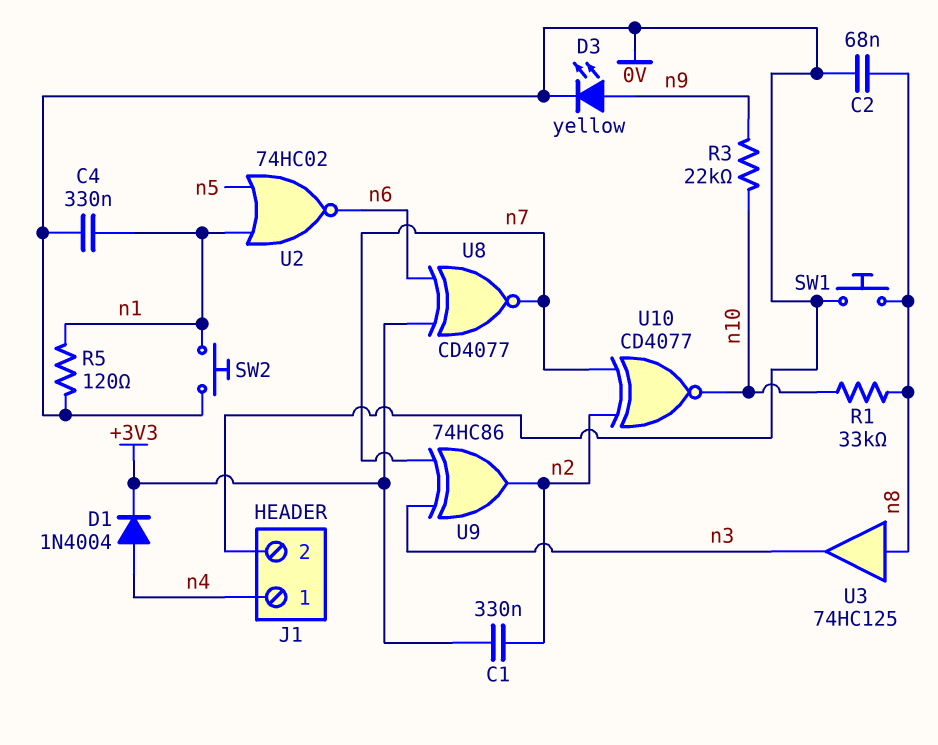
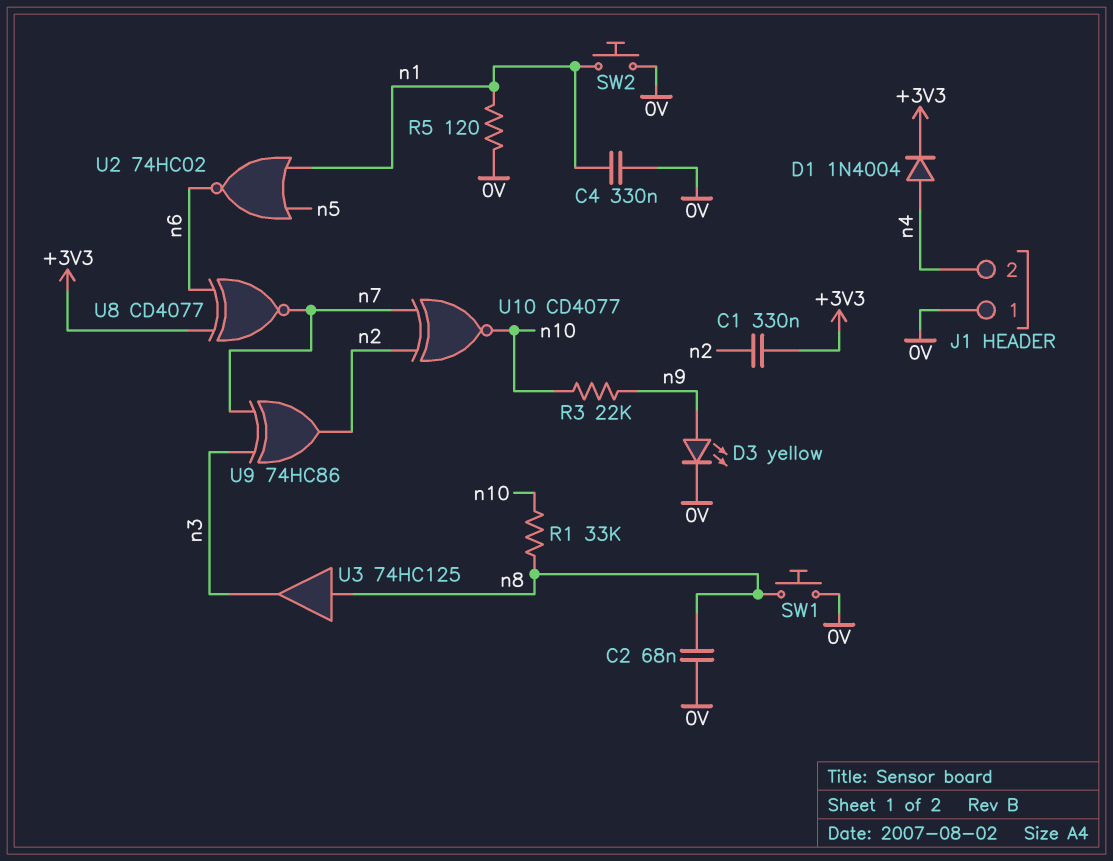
J1 pin 1: n4 -> 0V
J1 pin 2: 0V -> n4

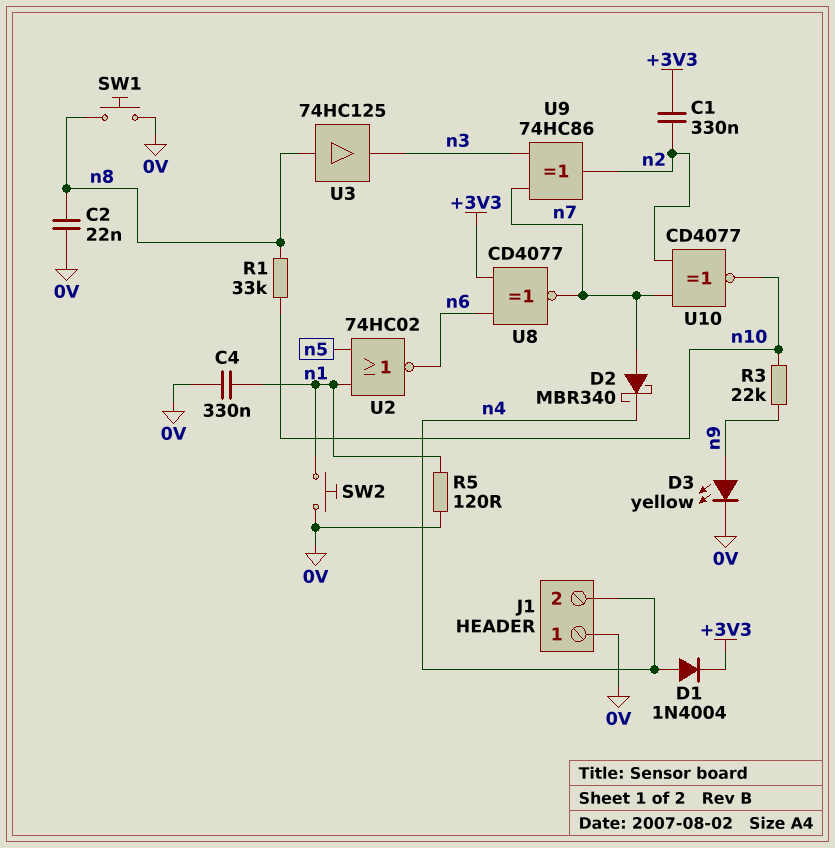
C2: 68nF (0V, n8) -> 22nF (0V, n8)
D2: none -> schottky MBR340 (A n7, K n4)

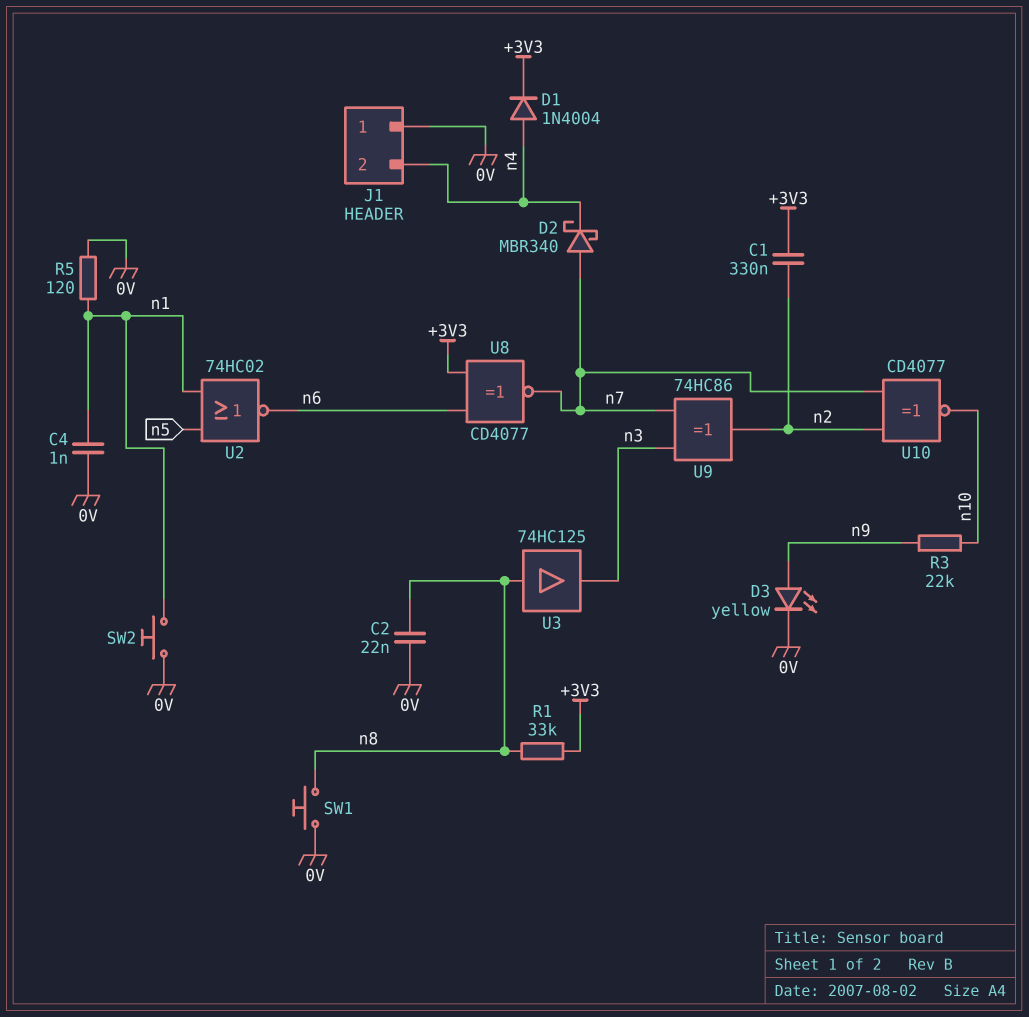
C4: 330nF (0V, n1) -> 1nF (0V, n1)
R1: 33k (n8, n10) -> 33k (+3V3, n8)

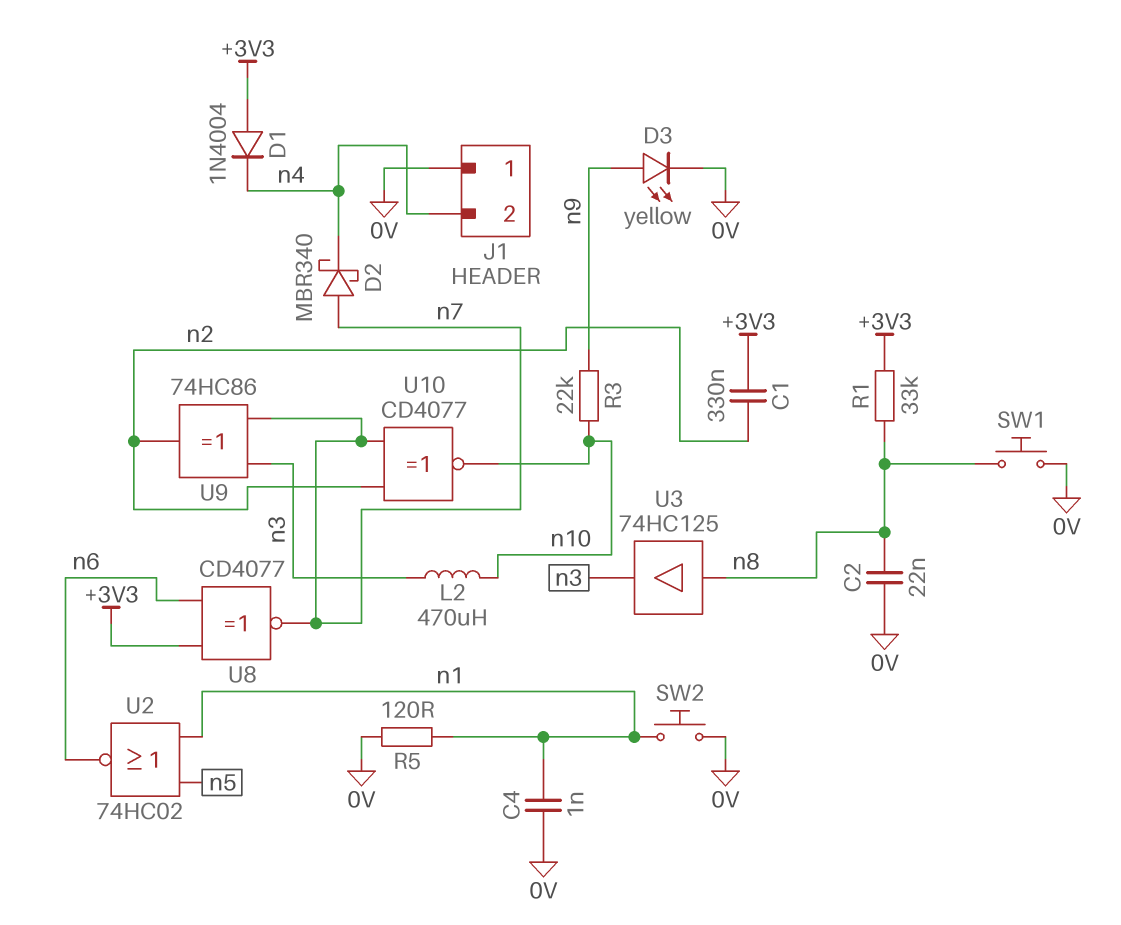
D1: diode 1N4004 (A n4, K +3V3) -> diode 1N4004 (A +3V3, K n4)
L2: none -> 470uH (n3, n10)

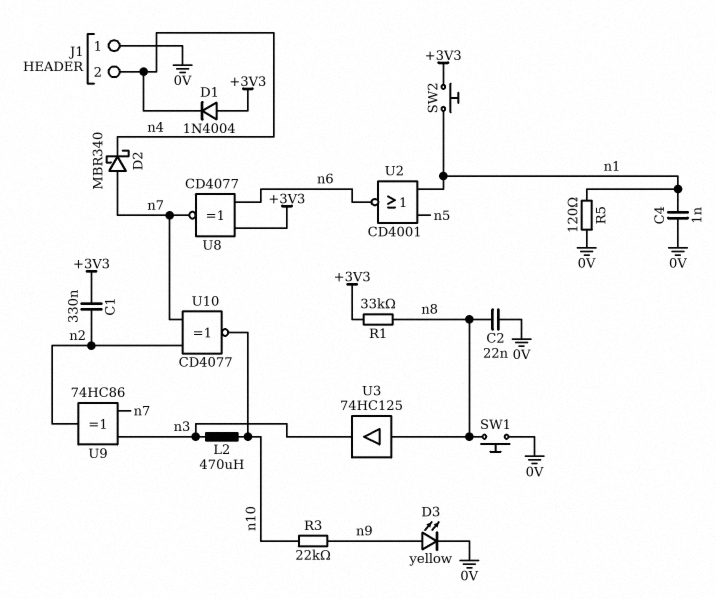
SW2: button (0V, n1) -> button (+3V3, n1)
U2: NOR 74HC02 (in n1, in n5, out n6) -> NOR CD4001 (in n1, in n5, out n6)

